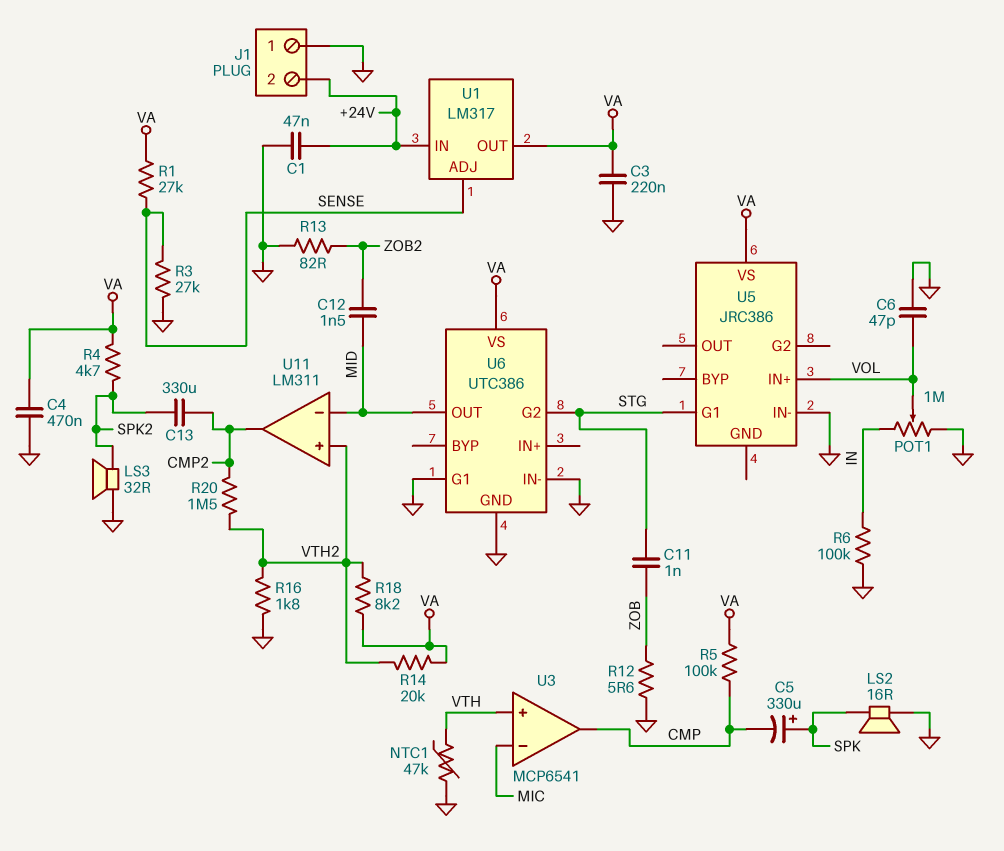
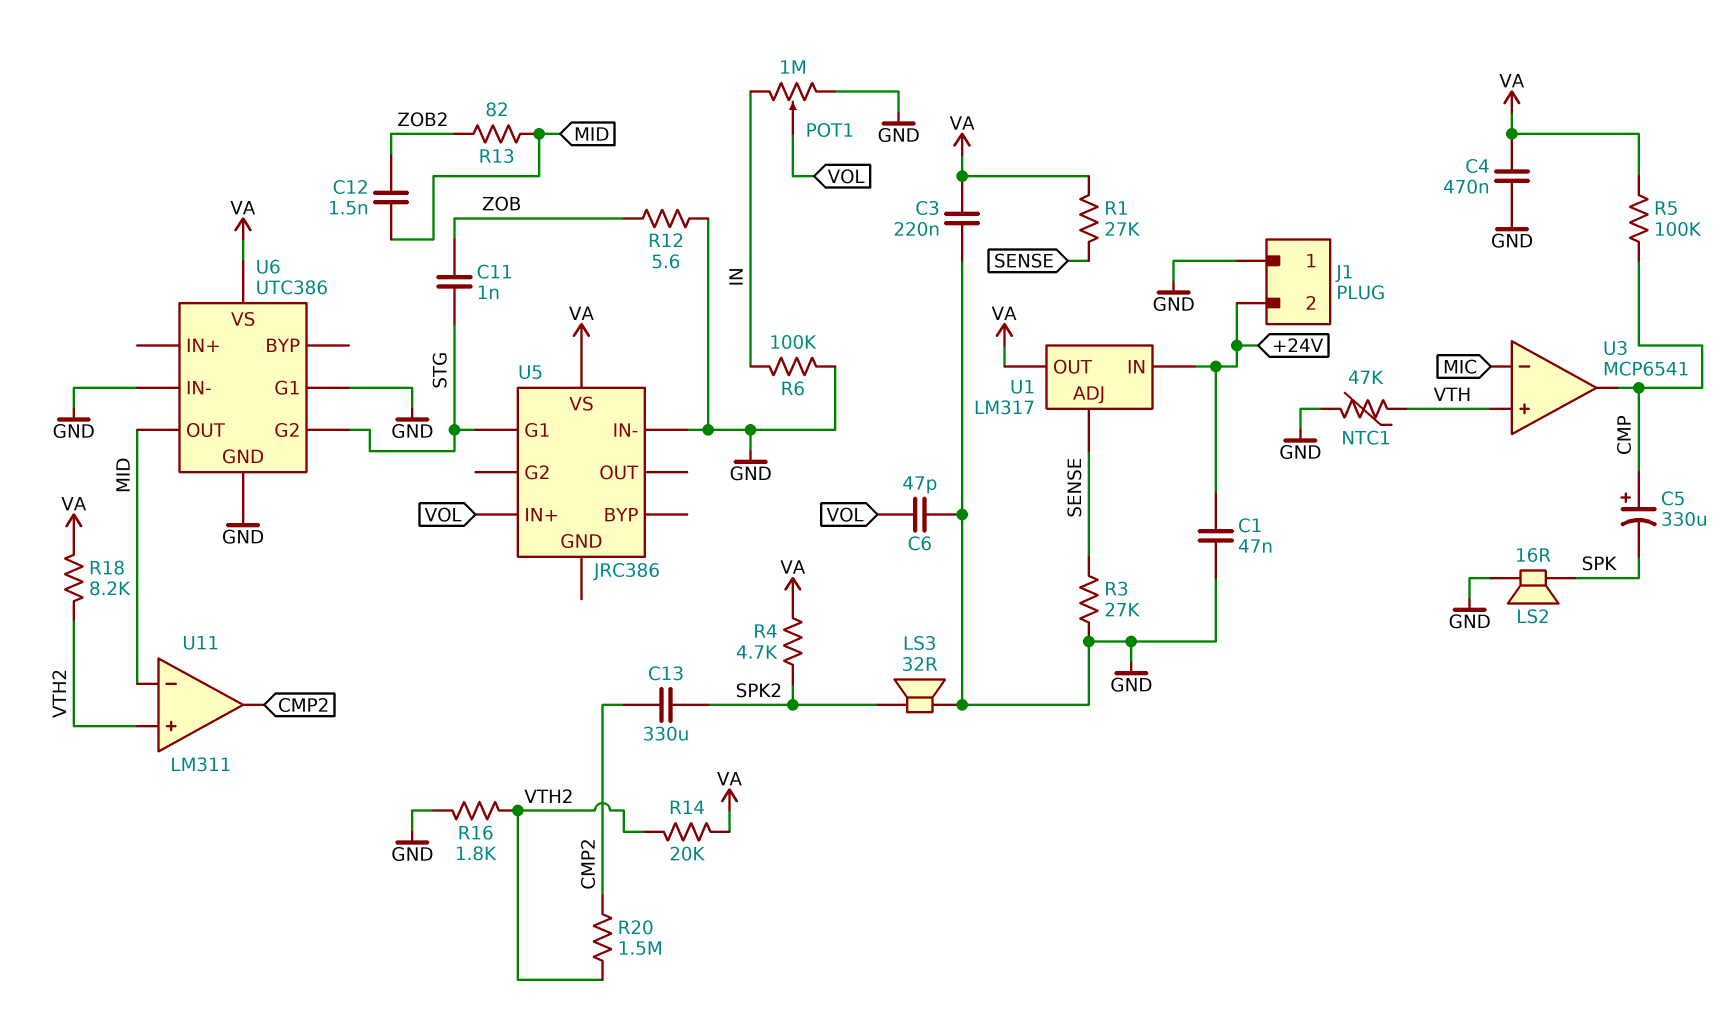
C5: 330uF (plus SPK, minus CMP) -> 330uF (plus CMP, minus SPK)
R13: 82 (GND, ZOB2) -> 82 (MID, ZOB2)

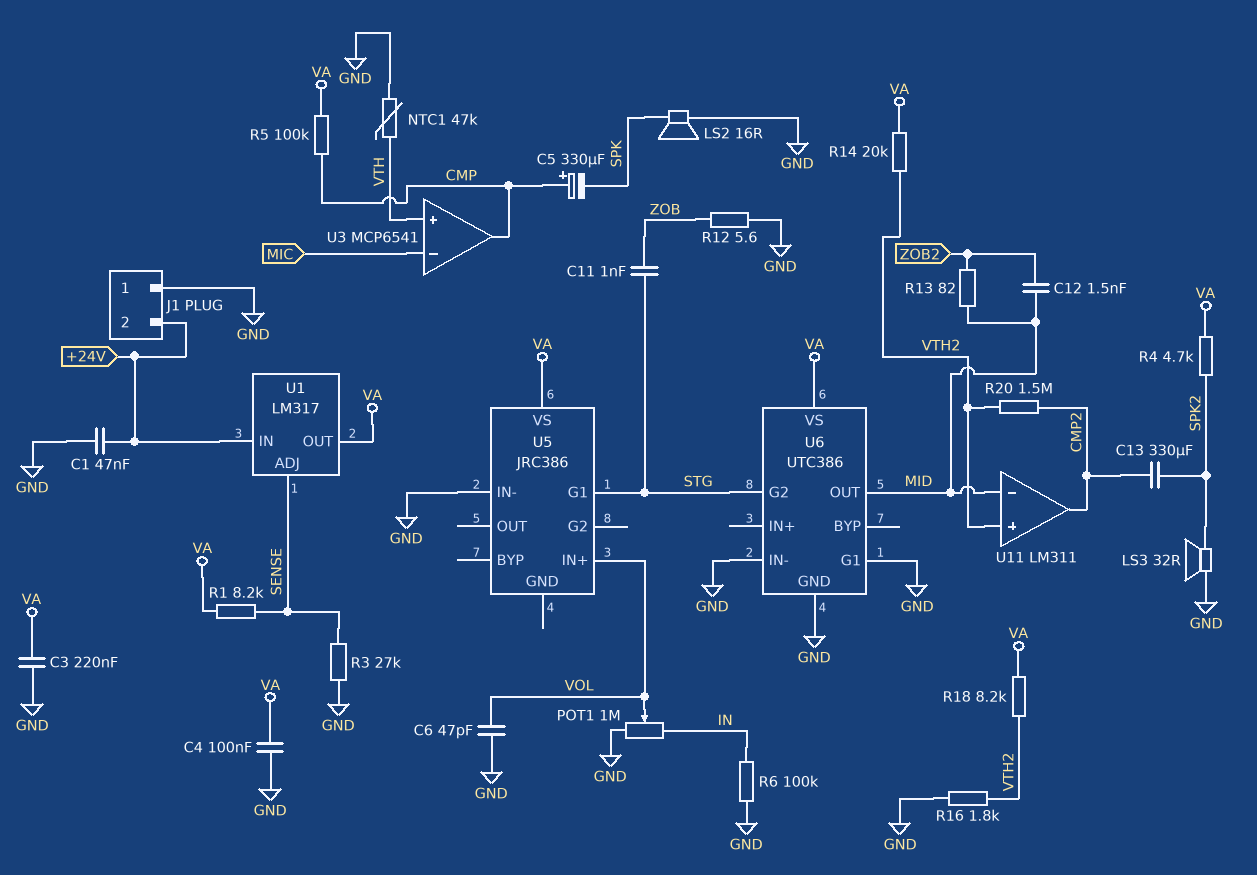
C4: 470nF (GND, VA) -> 100nF (GND, VA)
R1: 27k (SENSE, VA) -> 8.2k (SENSE, VA)

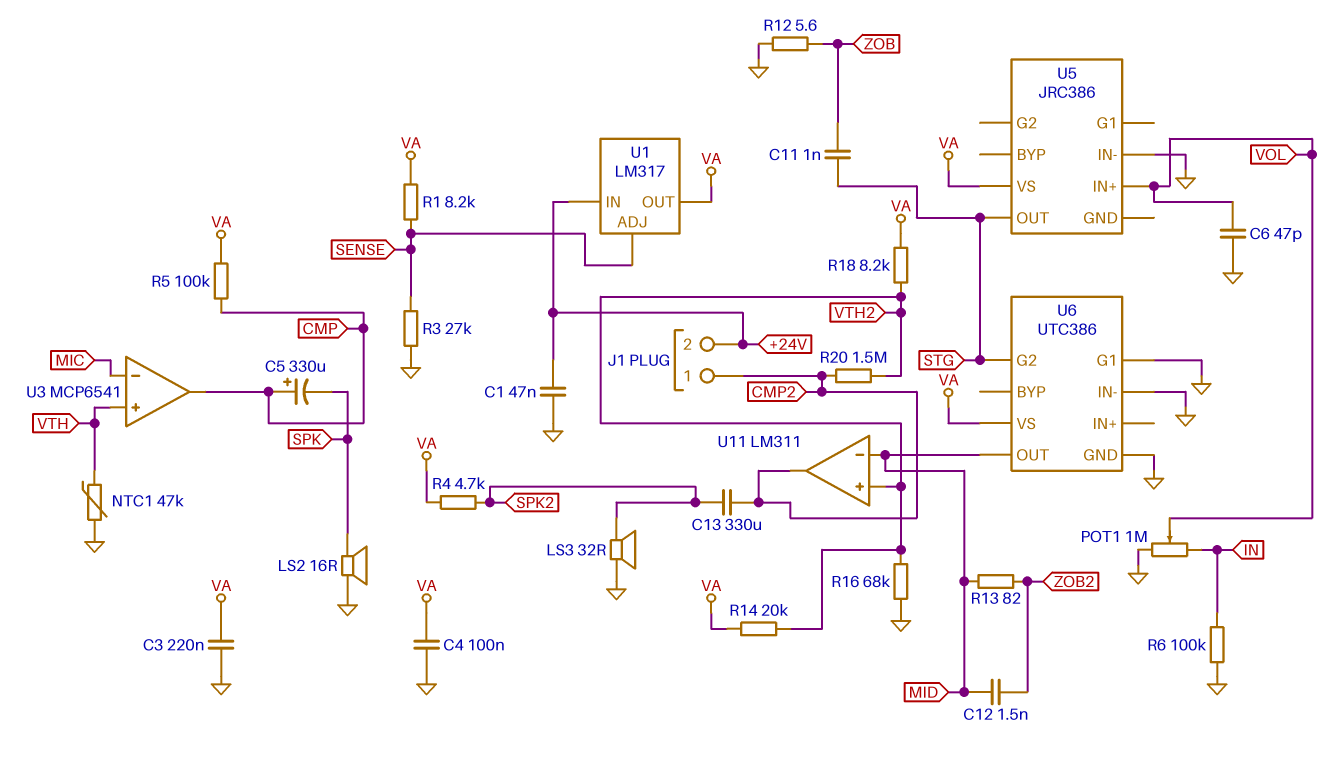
J1 pin 1: GND -> CMP2
R16: 1.8k (GND, VTH2) -> 68k (GND, VTH2)
U5 pin G1: STG -> none
U5 pin OUT: none -> STG

